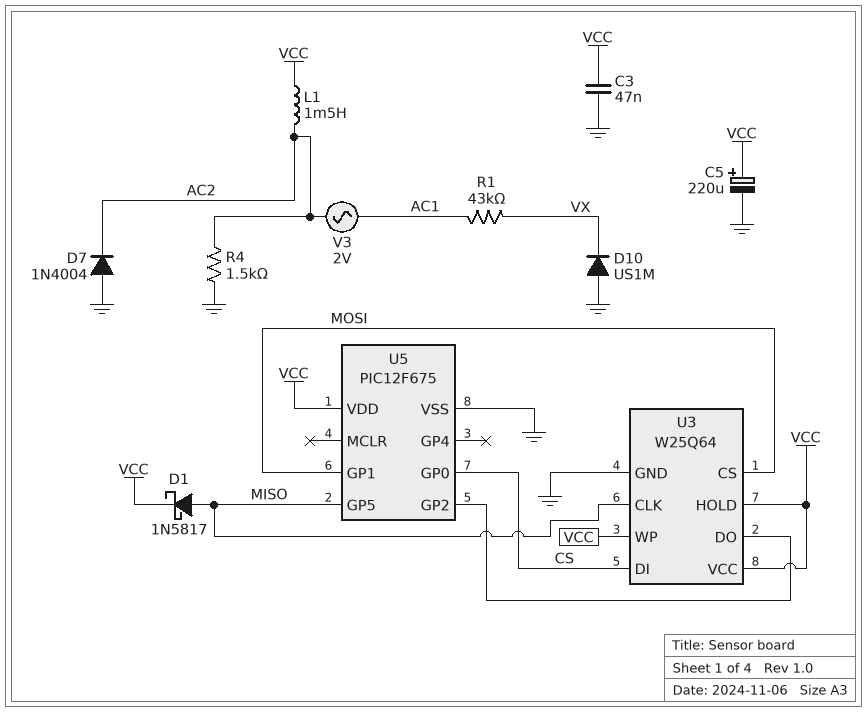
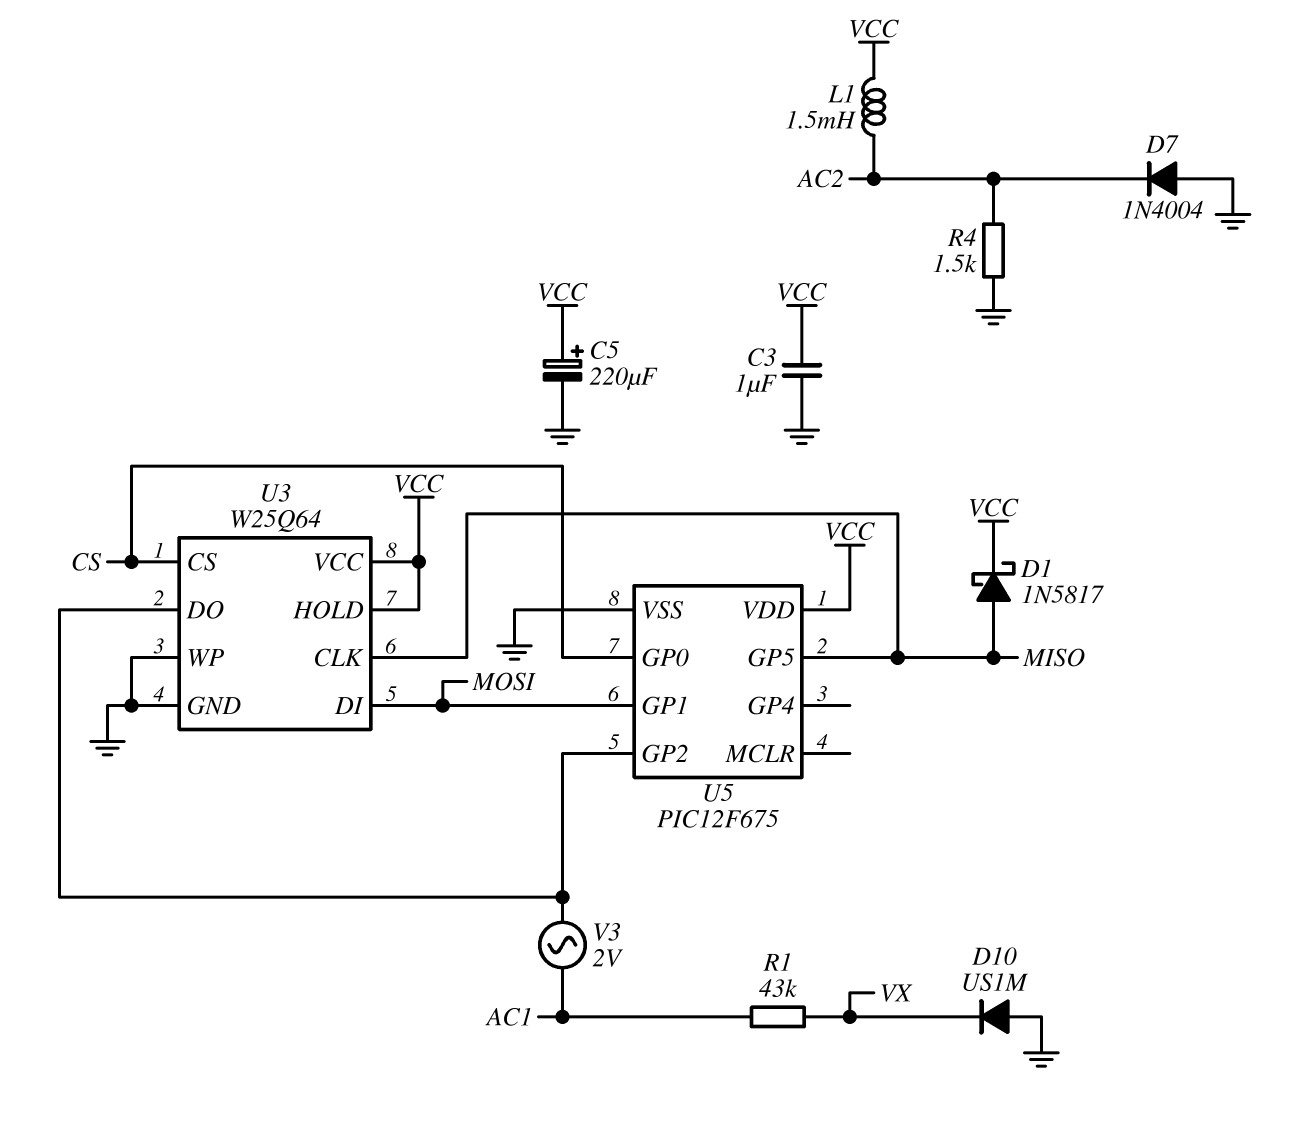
C3: 47nF (GND, VCC) -> 1uF (GND, VCC)
U3 pin CS: MOSI -> CS
U3 pin DI: CS -> MOSI
U3 pin WP: VCC -> GND
V3: AC 2V (AC1, AC2) -> AC 2V (AC1, U3/DO)

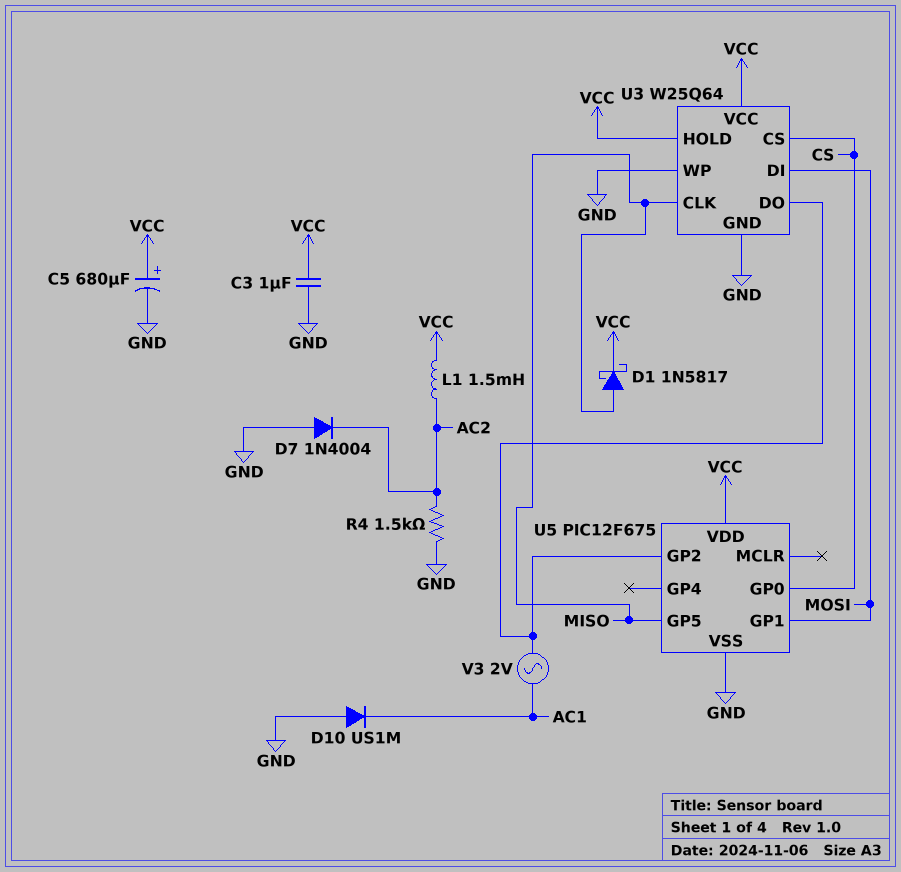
C5: 220uF (plus VCC, minus GND) -> 680uF (plus VCC, minus GND)
D10: diode US1M (A GND, K VX) -> diode US1M (A GND, K AC1)
R1: 43k (AC1, VX) -> none

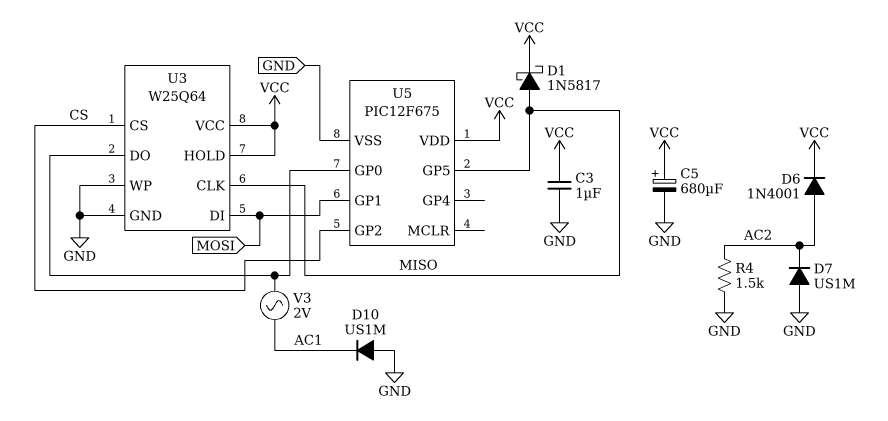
D6: none -> diode 1N4001 (A AC2, K VCC)
D7: diode 1N4004 (A GND, K AC2) -> diode US1M (A GND, K AC2)
L1: 1.5mH (AC2, VCC) -> none
U5 pin GP0: CS -> U3/DO
U5 pin GP2: U3/DO -> CS

